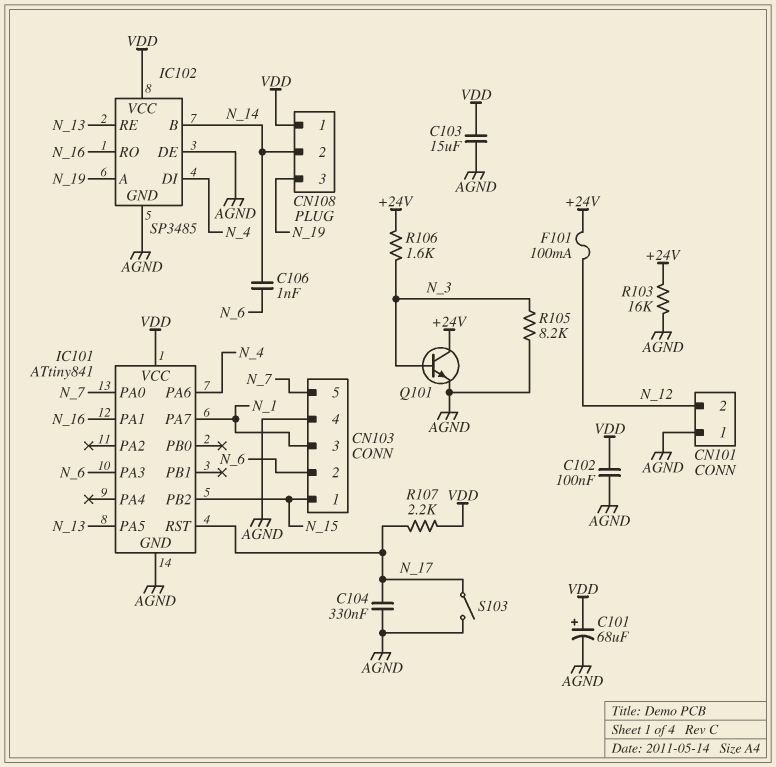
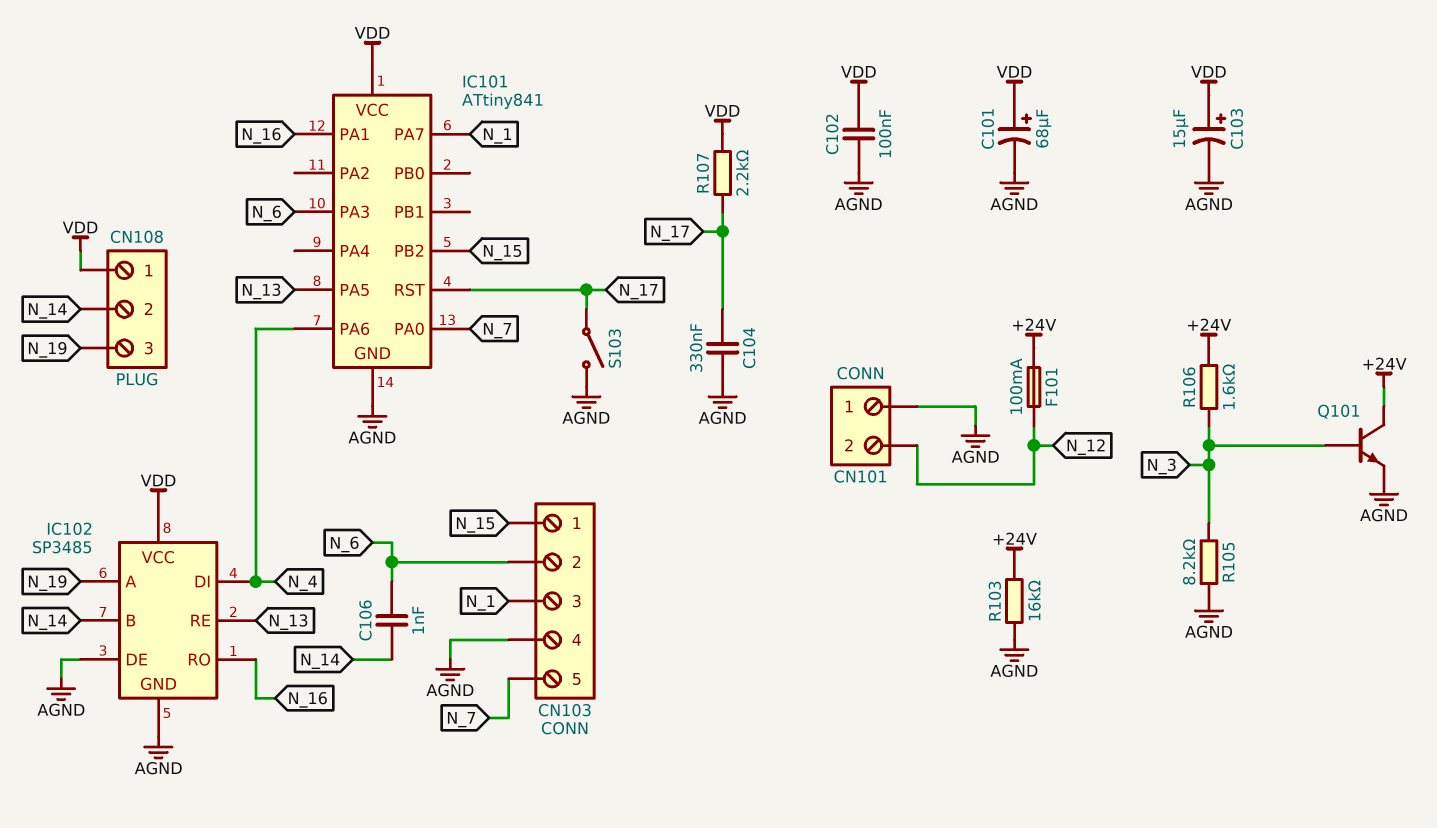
C103: 15uF (AGND, VDD) -> 15uF (plus VDD, minus AGND)

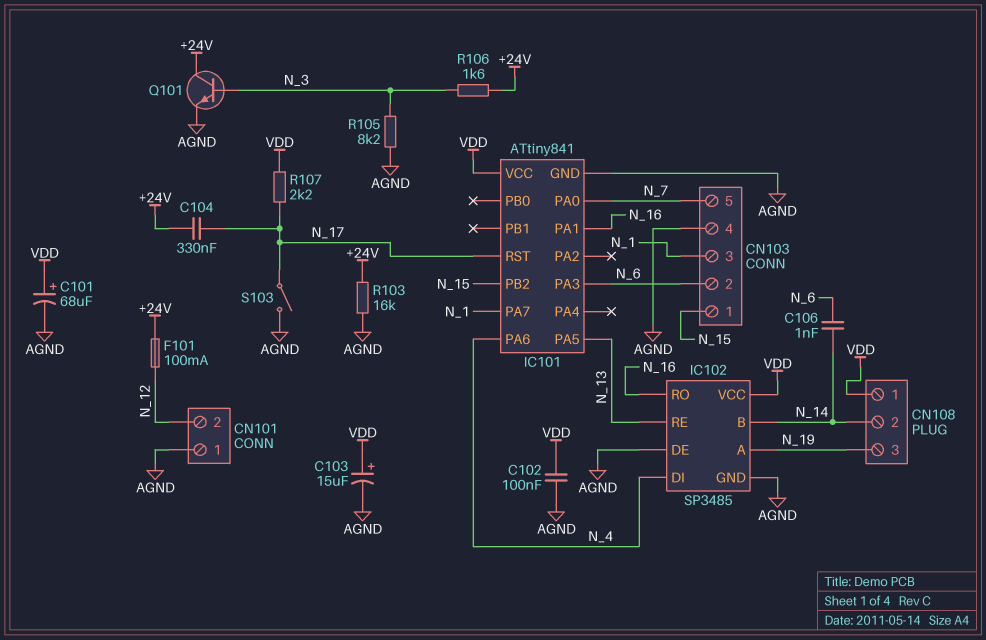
C104: 330nF (AGND, N_17) -> 330nF (+24V, N_17)

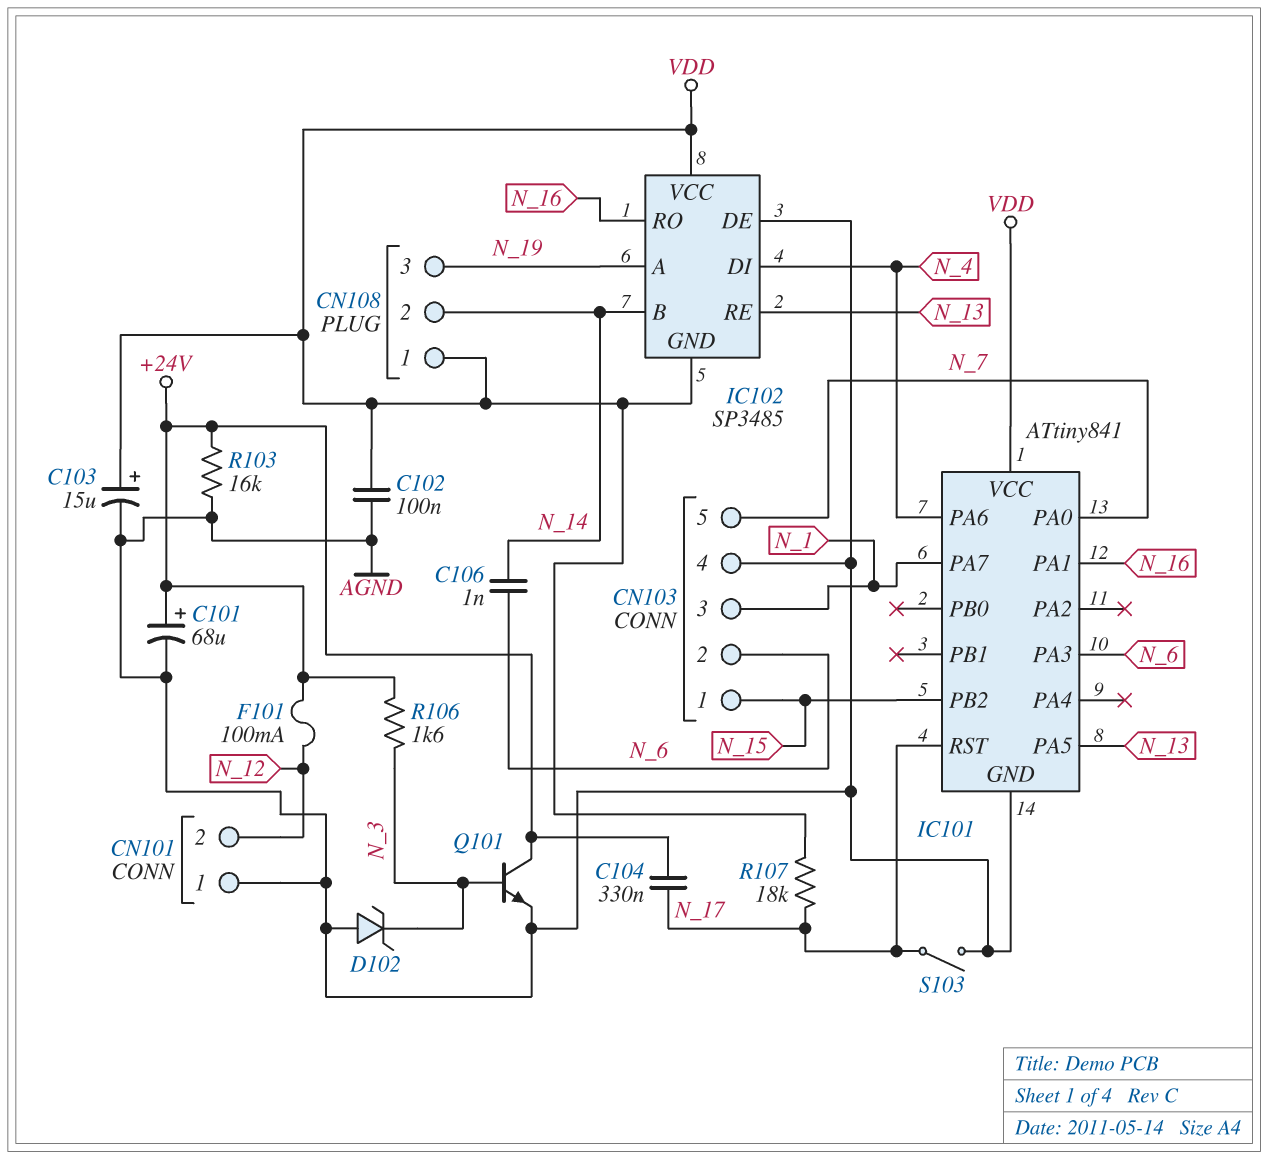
C101: 68uF (plus VDD, minus AGND) -> 68uF (plus +24V, minus AGND)
D102: none -> zener (A AGND, K N_3)
IC102 pin GND: AGND -> VDD
R105: 8.2k (AGND, N_3) -> none
R107: 2.2k (N_17, VDD) -> 18k (N_17, VDD)

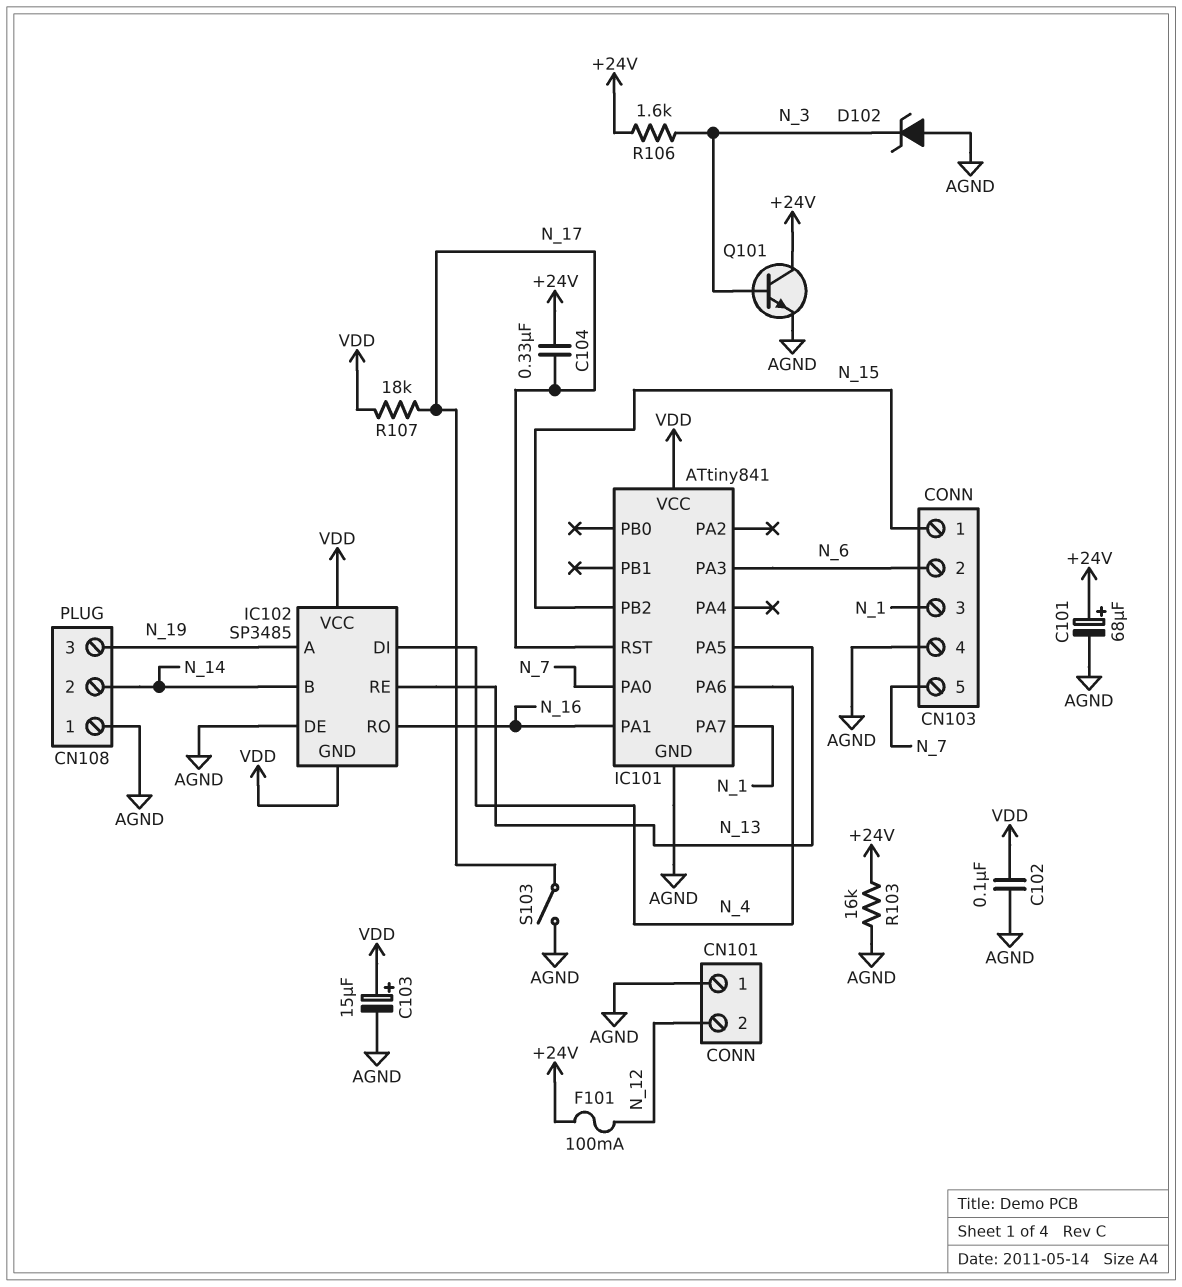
C106: 1nF (N_6, N_14) -> none
CN108 pin 1: VDD -> AGND

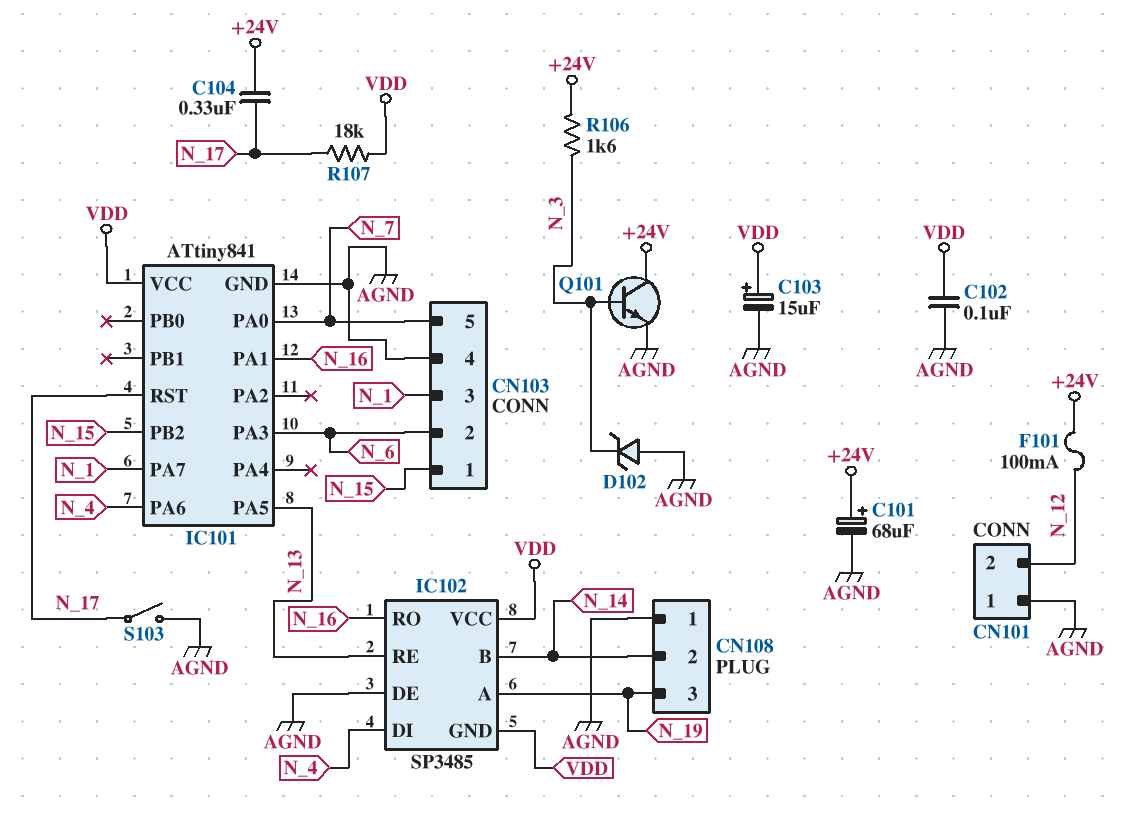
R103: 16k (+24V, AGND) -> none

